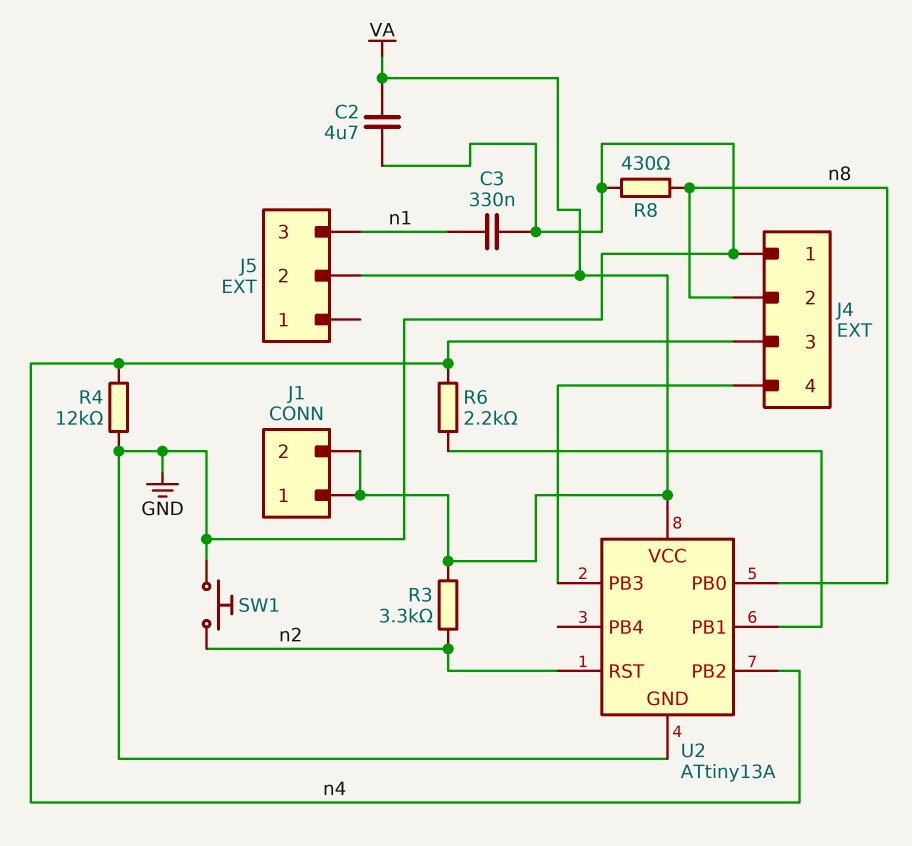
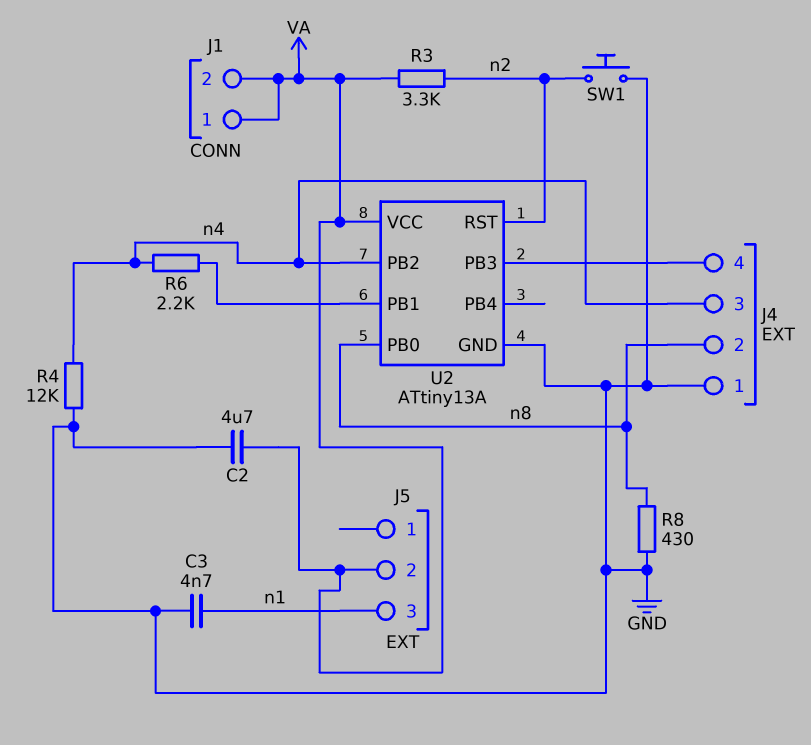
C3: 330nF (GND, n1) -> 4.7nF (GND, n1)

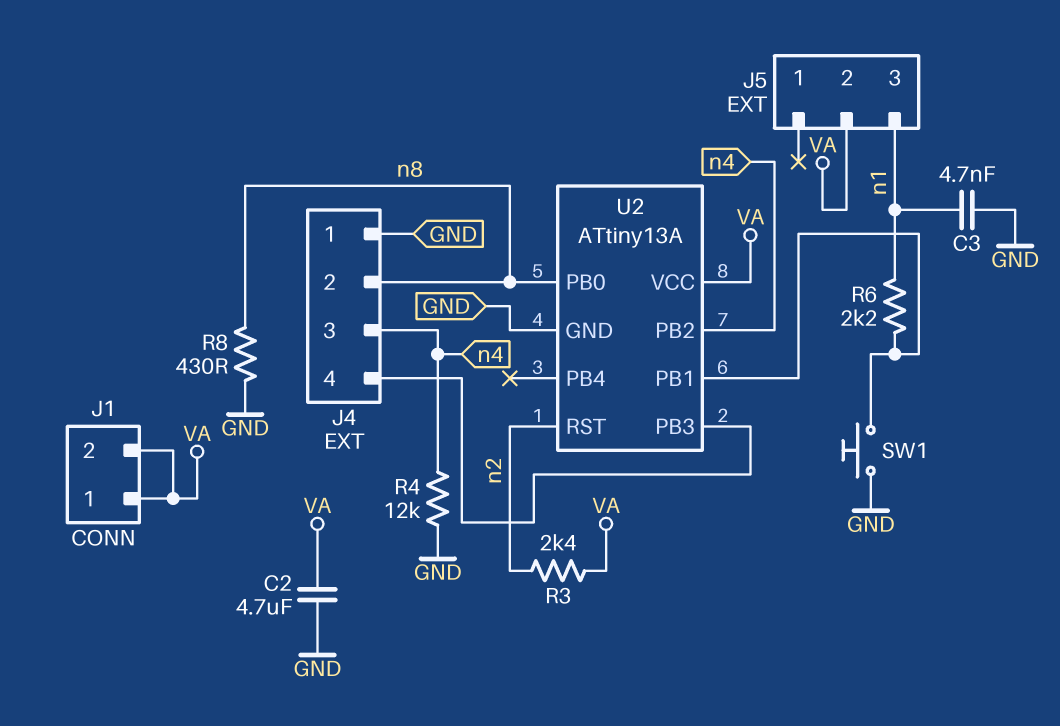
R3: 3.3k (VA, n2) -> 2.4k (VA, n2)
R6: 2.2k (U2/PB1, n4) -> 2.2k (U2/PB1, n1)
SW1: button (GND, n2) -> button (GND, U2/PB1)

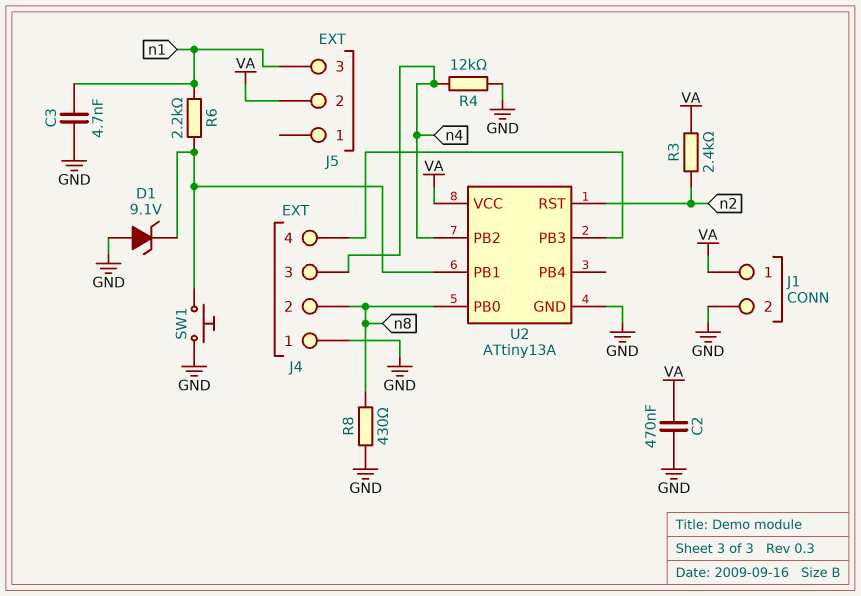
C2: 4.7uF (GND, VA) -> 470nF (GND, VA)
D1: none -> zener 9.1V (A GND, K U2/PB1)
J1 pin 2: VA -> GND

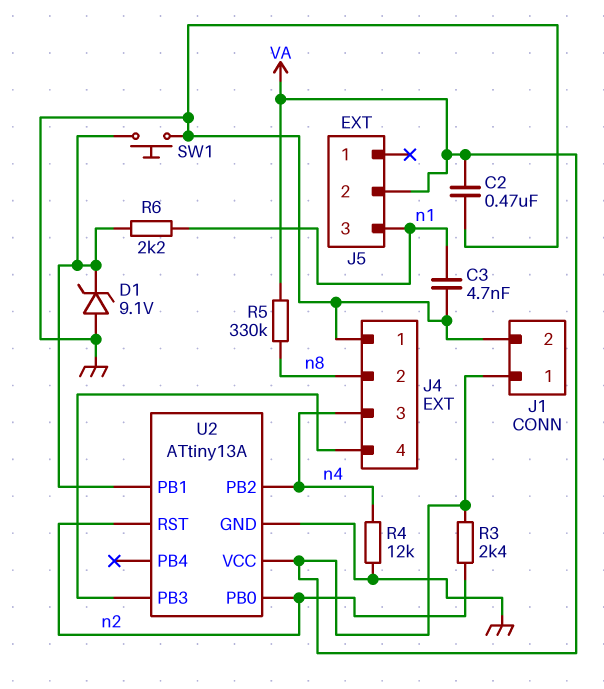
R5: none -> 330k (VA, n8)
R8: 430 (GND, n8) -> none
U2 pin PB0: n8 -> n2

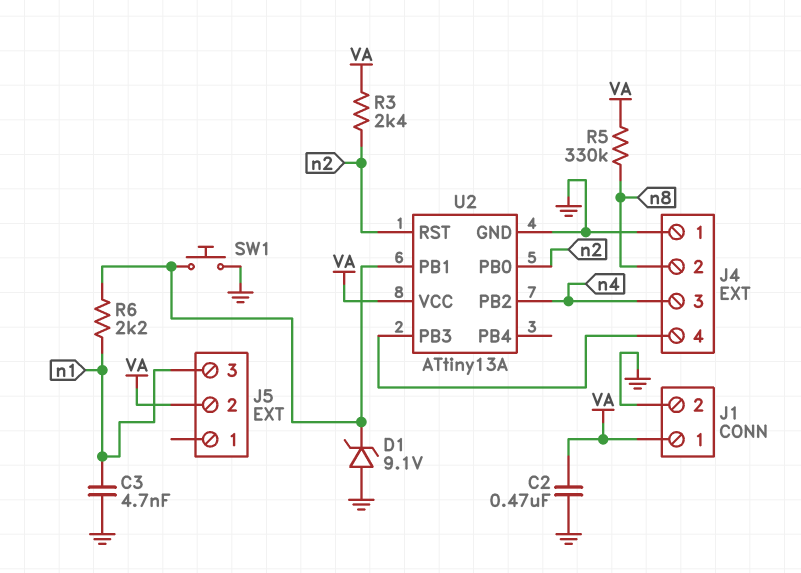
R4: 12k (GND, n4) -> none

